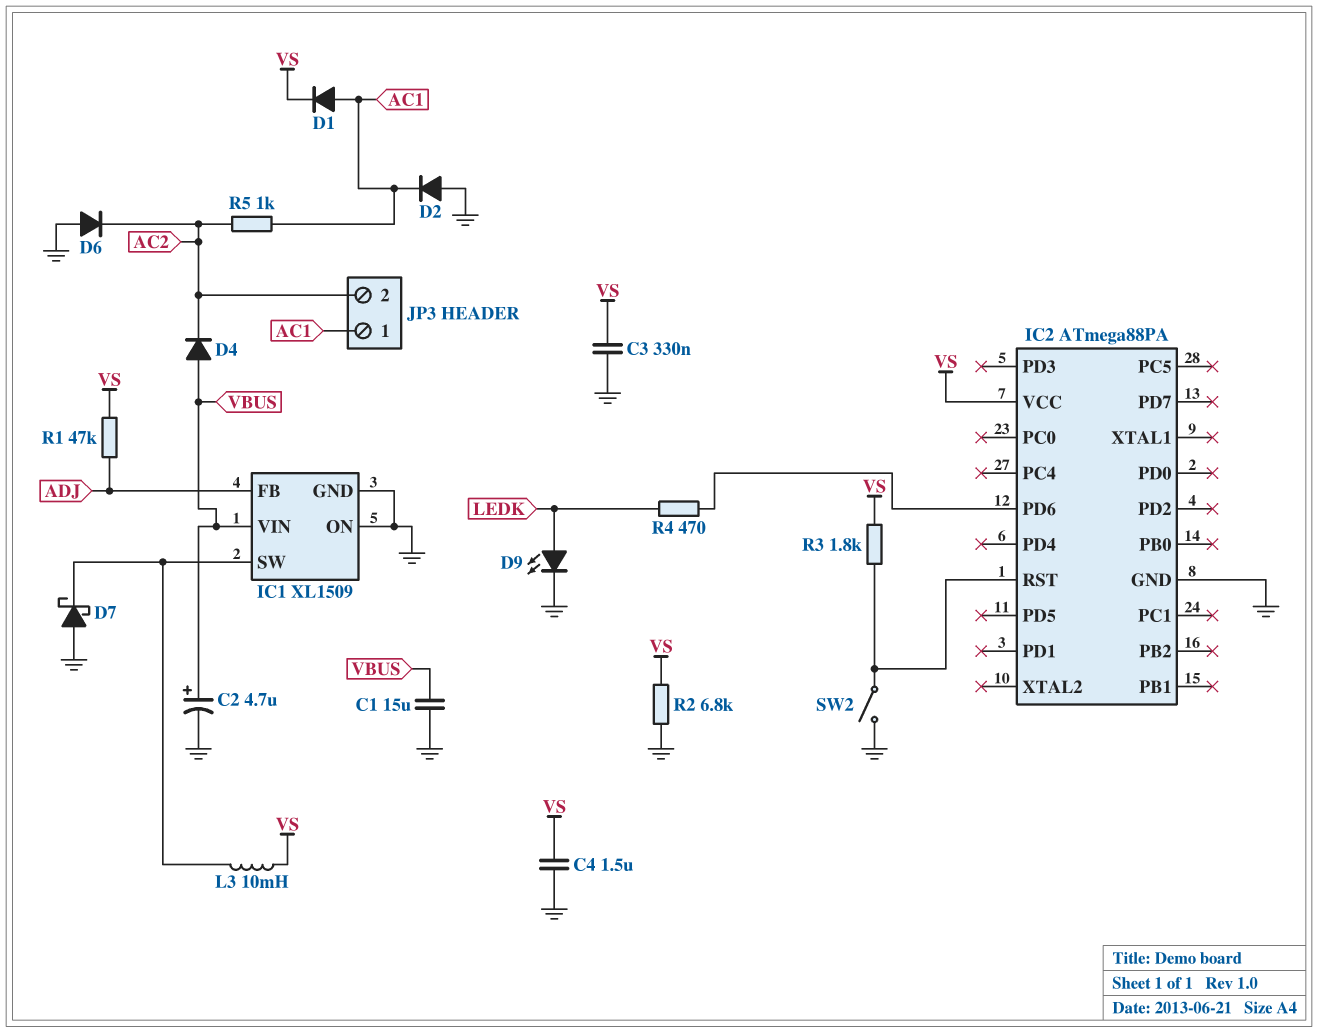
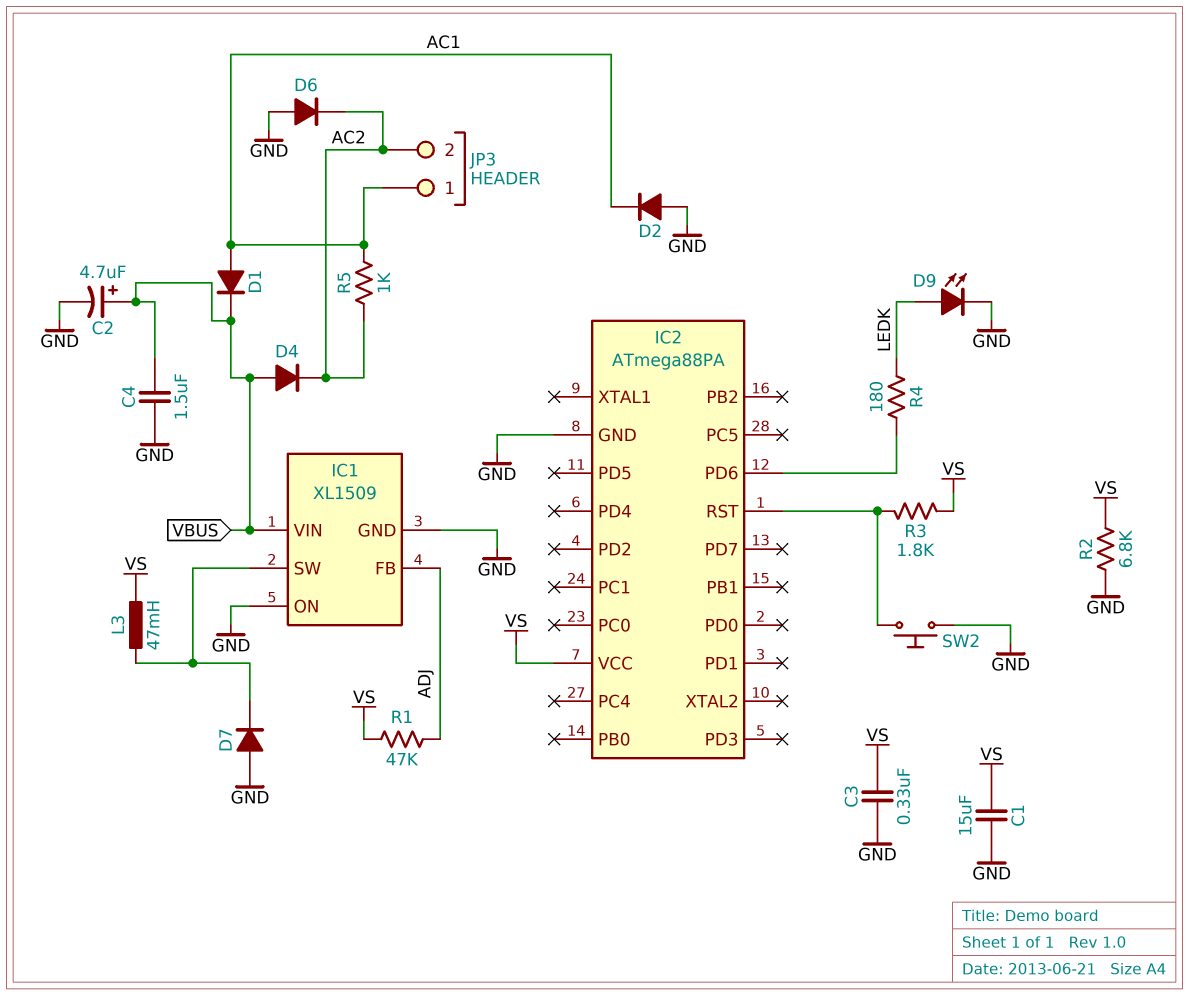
C1: 15uF (GND, VBUS) -> 15uF (GND, VS)
C4: 1.5uF (GND, VS) -> 1.5uF (GND, VBUS)
D1: diode (A AC1, K VS) -> diode (A AC1, K VBUS)
D7: schottky (A GND, K IC1/SW) -> diode (A GND, K IC1/SW)
L3: 10mH (IC1/SW, VS) -> 47mH (IC1/SW, VS)
R4: 470 (IC2/PD6, LEDK) -> 180 (IC2/PD6, LEDK)
SW2: switch (GND, IC2/RST) -> button (GND, IC2/RST)

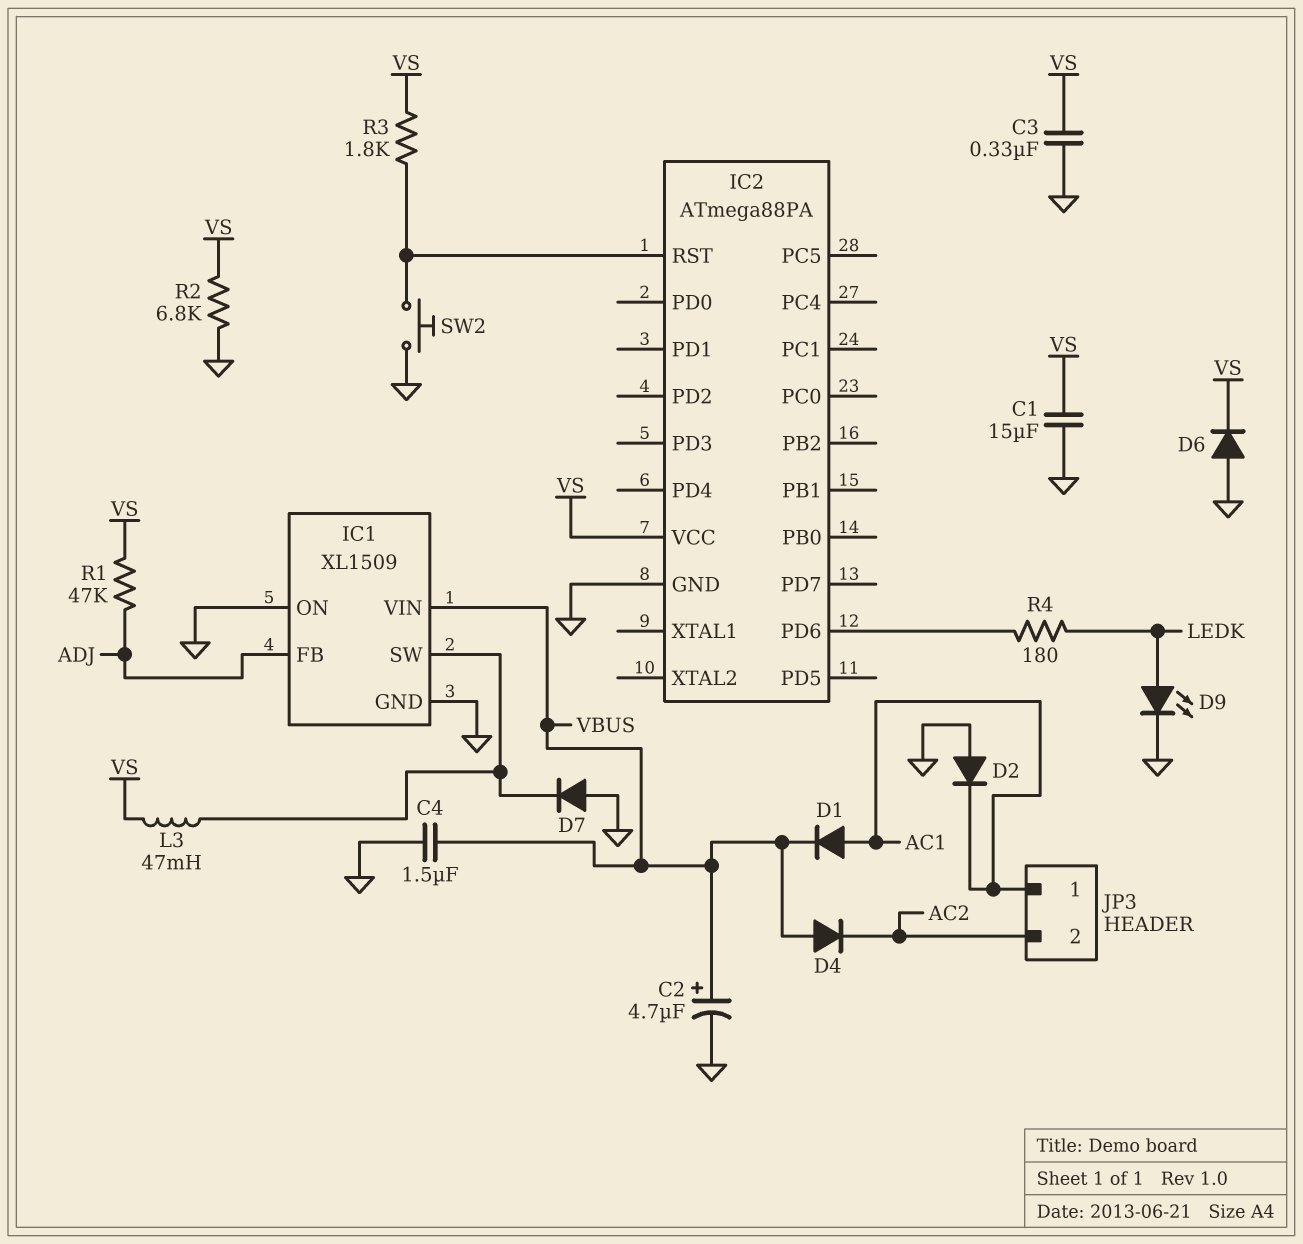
D6: diode (A GND, K AC2) -> diode (A GND, K VS)
R5: 1k (AC1, AC2) -> none

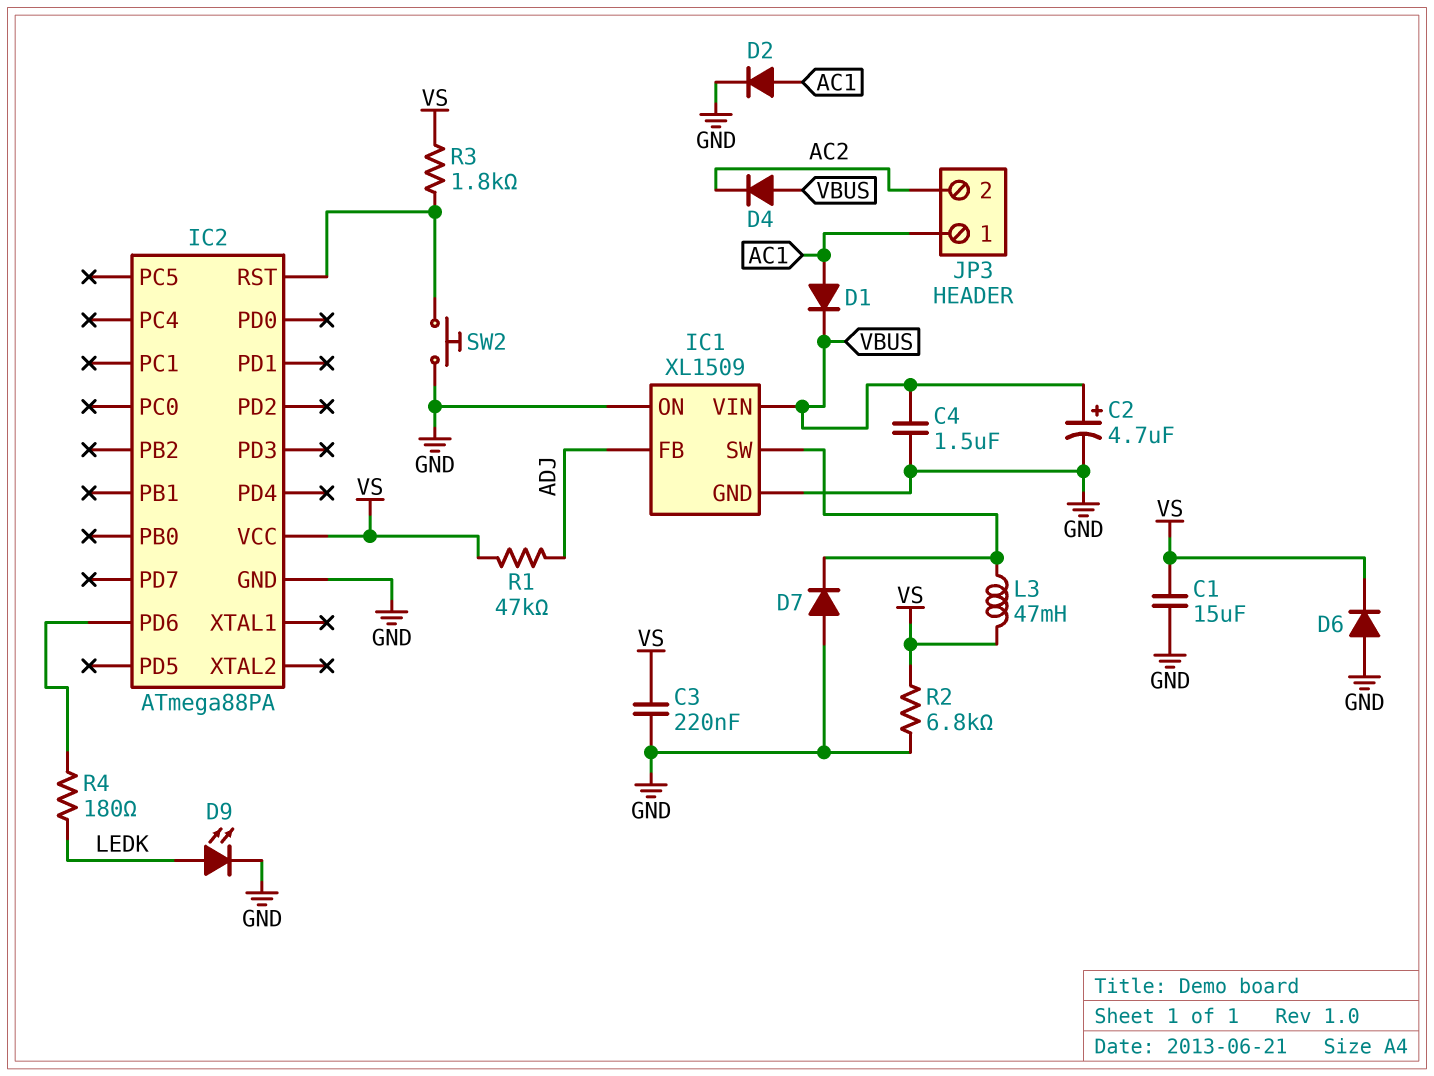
C3: 330nF (GND, VS) -> 220nF (GND, VS)
D2: diode (A GND, K AC1) -> diode (A AC1, K GND)

